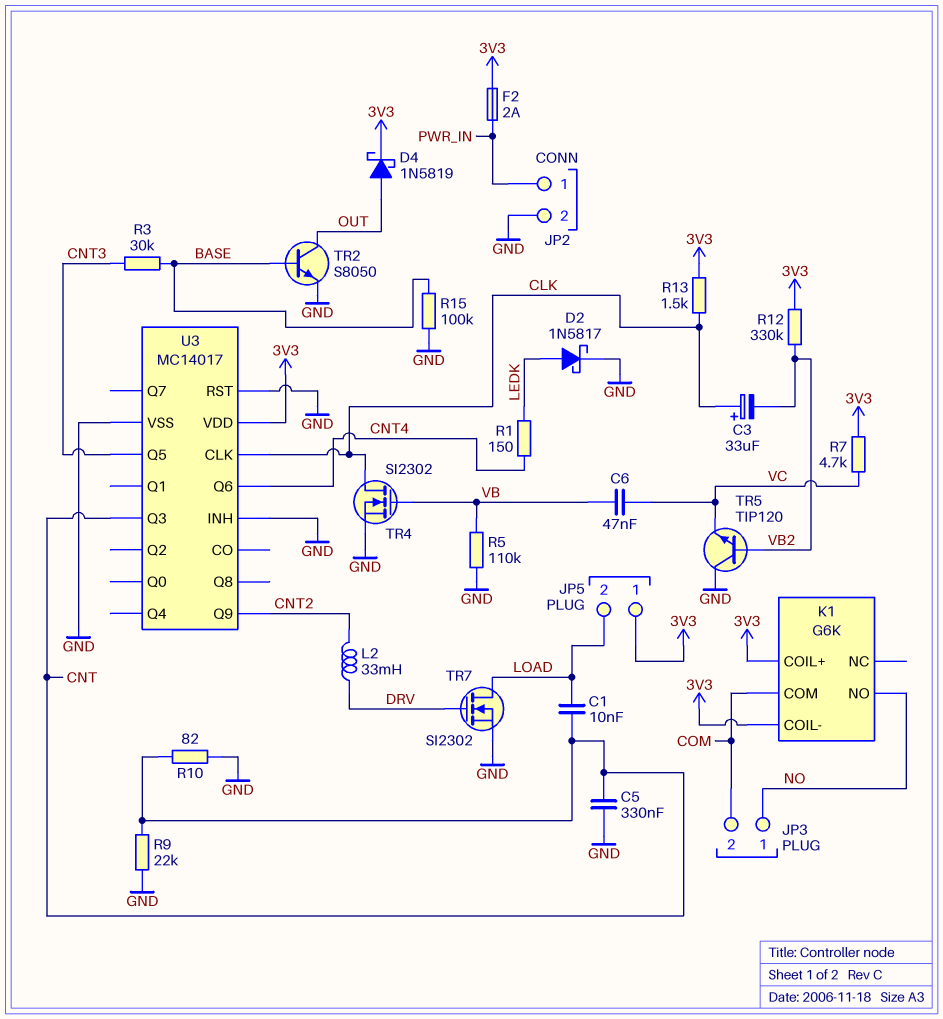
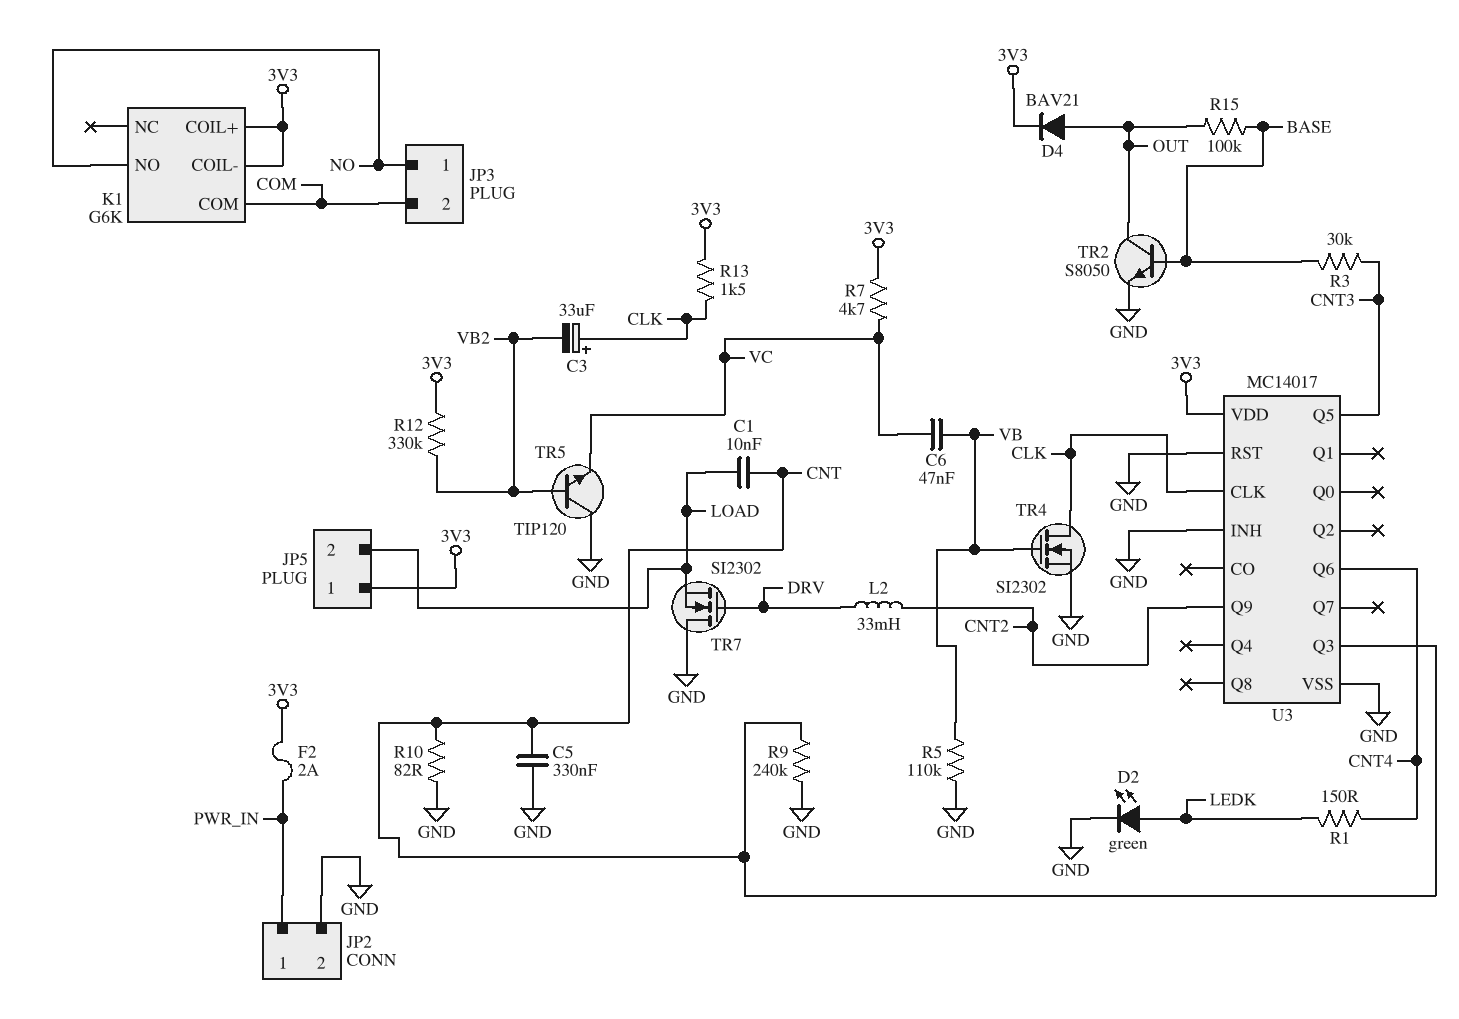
D2: schottky 1N5817 (A LEDK, K GND) -> LED green (A LEDK, K GND)
D4: schottky 1N5819 (A OUT, K 3V3) -> diode BAV21 (A OUT, K 3V3)
R9: 22k (CNT, GND) -> 240k (CNT, GND)
R15: 100k (BASE, GND) -> 100k (BASE, OUT)
TR7: NMOS SI2302 (G DRV, D LOAD, S GND) -> NMOS SI2302 (G DRV, D GND, S LOAD)

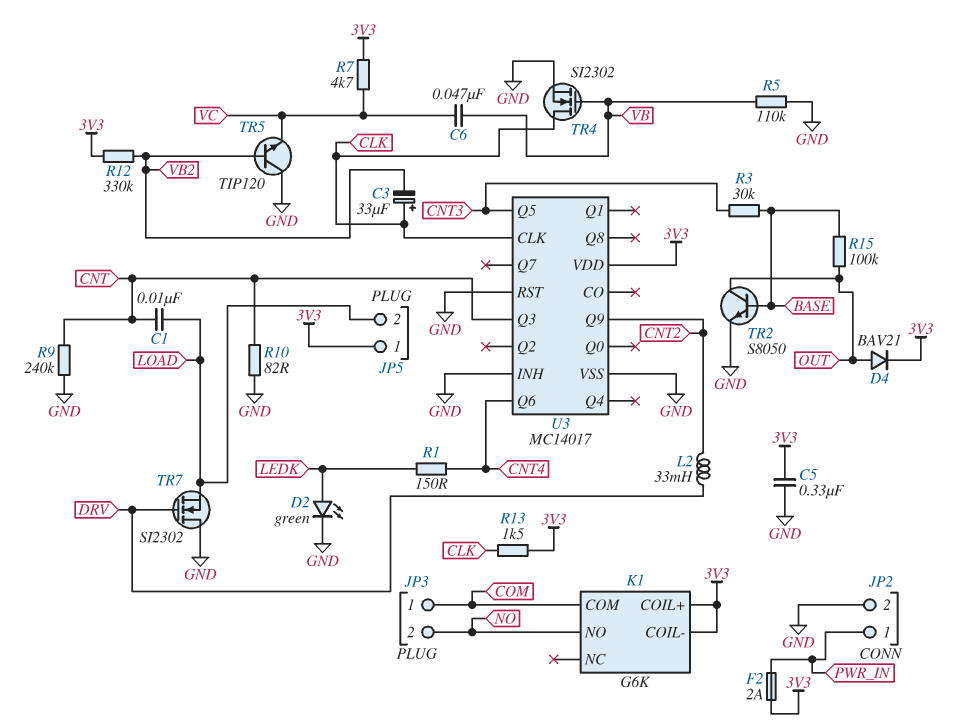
C5: 330nF (CNT, GND) -> 330nF (3V3, GND)
JP3 pin 1: NO -> COM
JP3 pin 2: COM -> NO

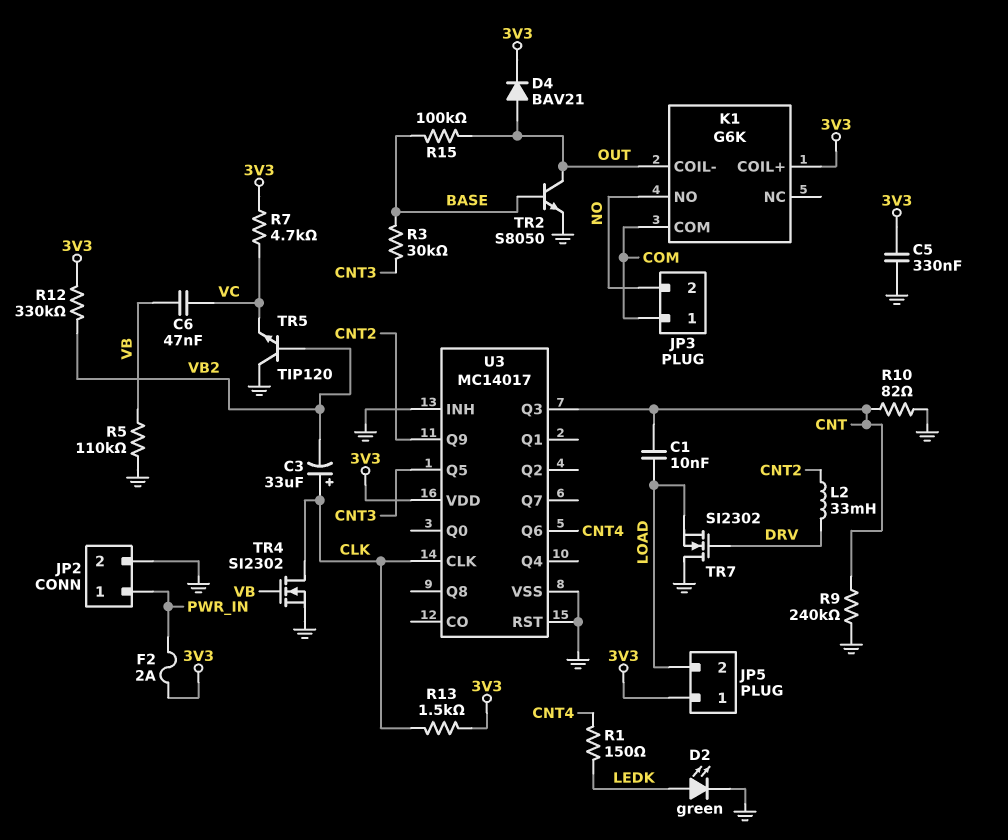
K1 pin COIL-: 3V3 -> OUT

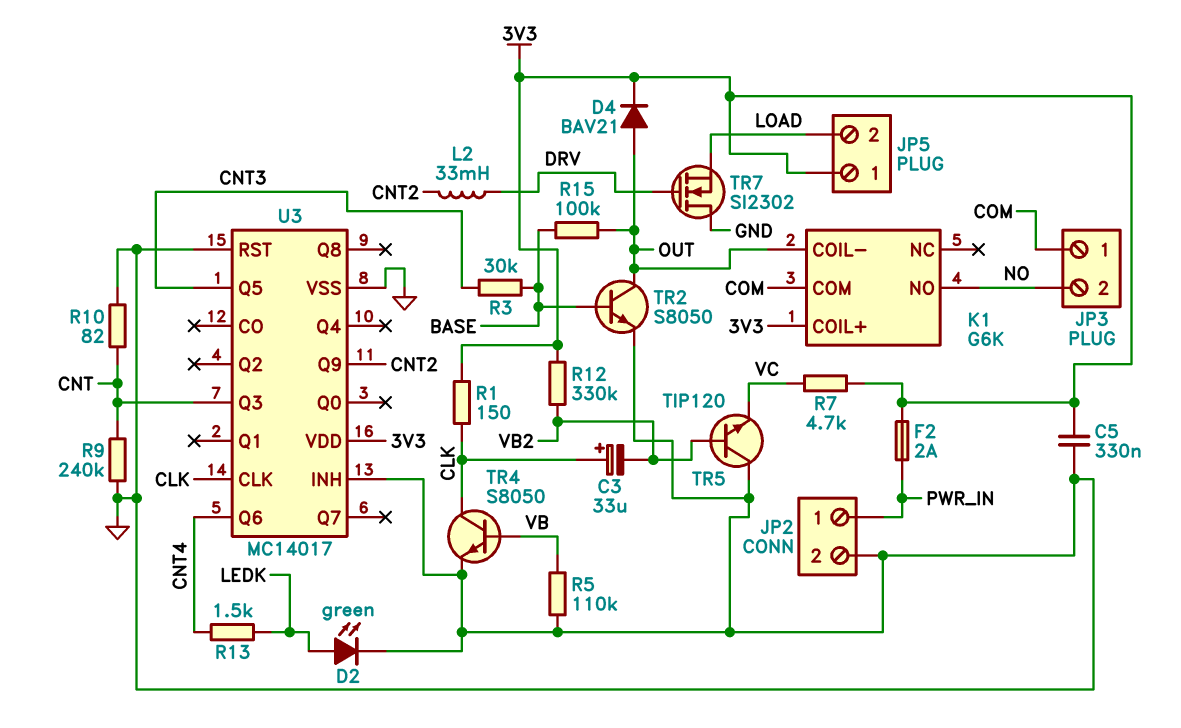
C1: 10nF (CNT, LOAD) -> none
C6: 47nF (VB, VC) -> none
R1: 150 (CNT4, LEDK) -> 150 (3V3, CLK)
R13: 1.5k (3V3, CLK) -> 1.5k (CNT4, LEDK)
TR4: NMOS SI2302 (G VB, D CLK, S GND) -> NPN S8050 (B VB, C CLK, E GND)

